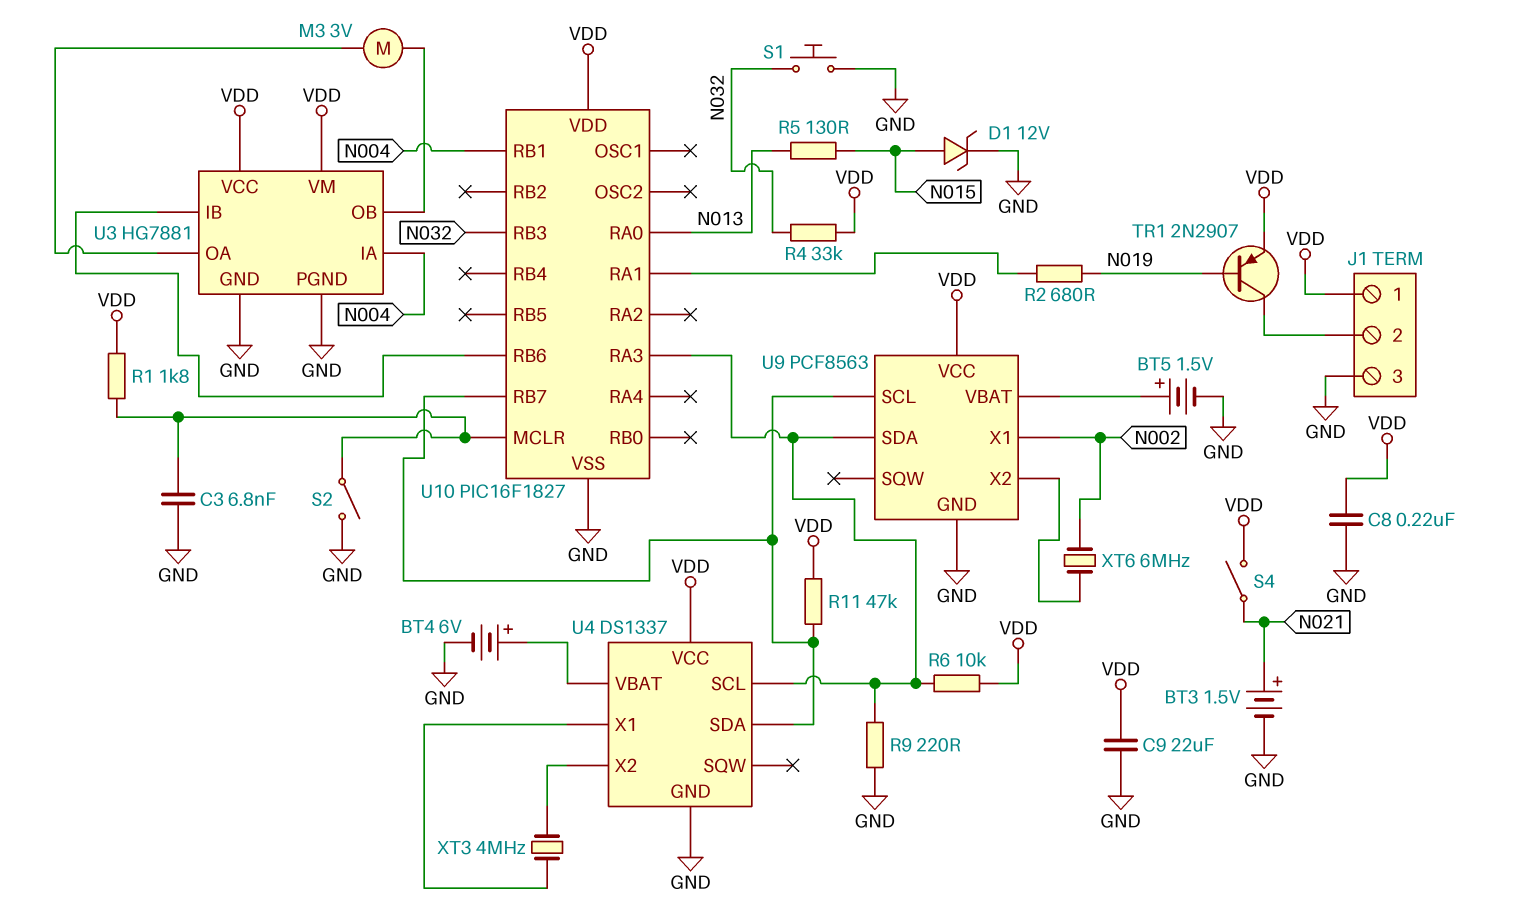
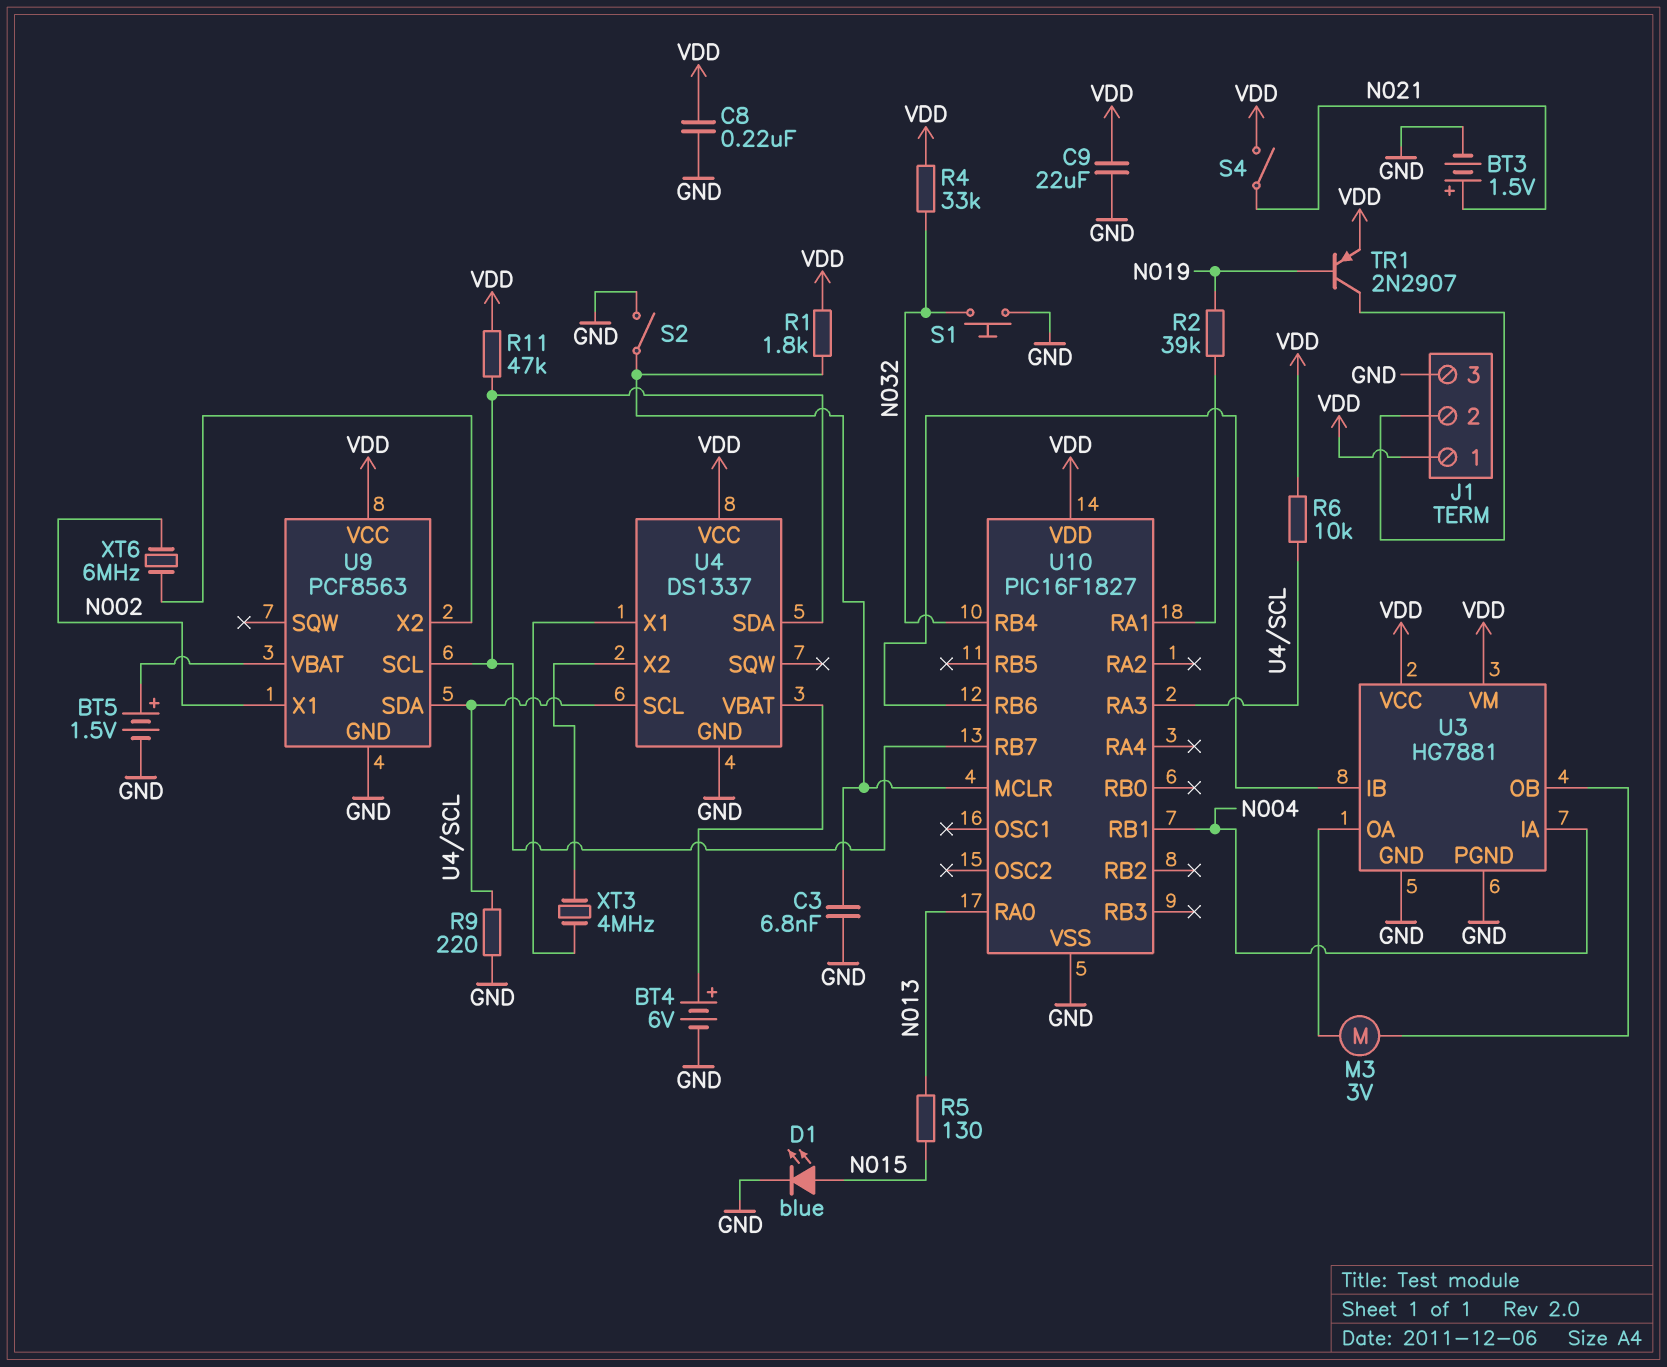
D1: zener 12V (A N015, K GND) -> LED blue (A N015, K GND)
R2: 680 (N019, U10/RA1) -> 39k (N019, U10/RA1)
U10 pin RB3: N032 -> none
U10 pin RB4: none -> N032

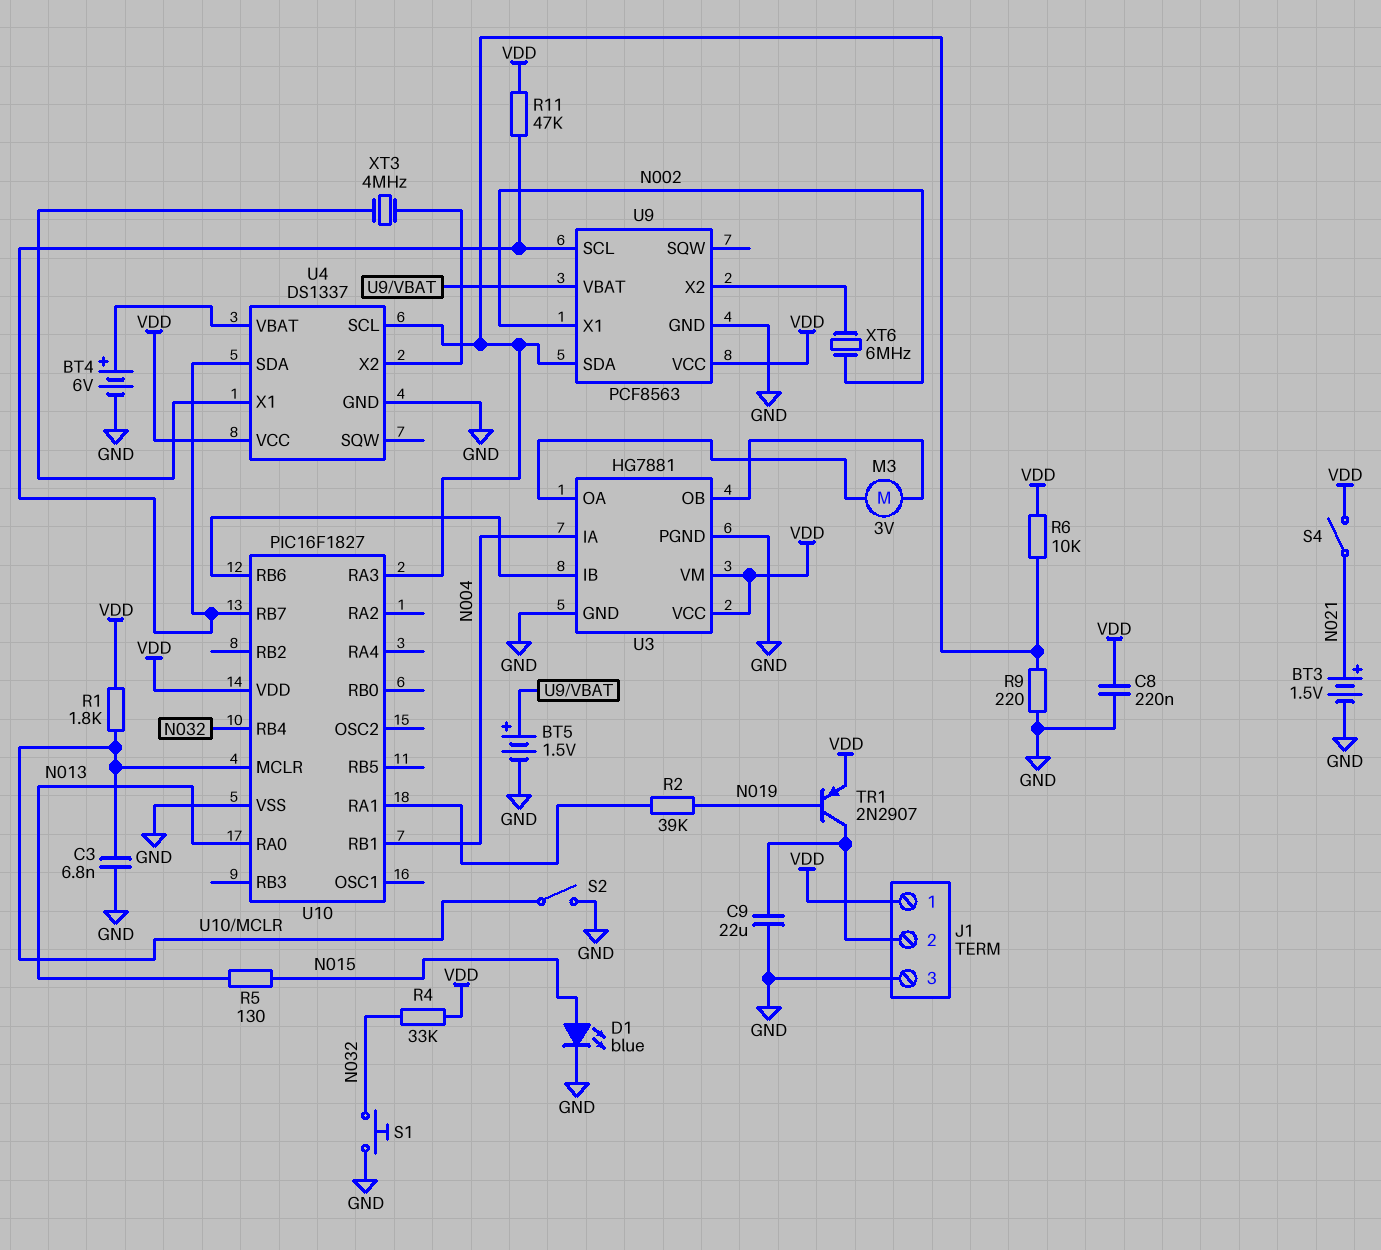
C9: 22uF (GND, VDD) -> 22uF (GND, J1/2)

